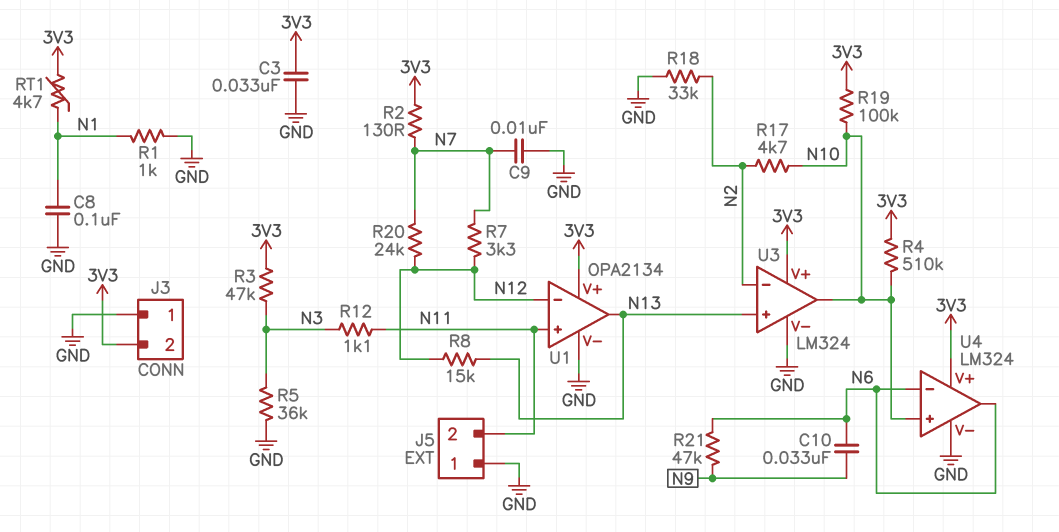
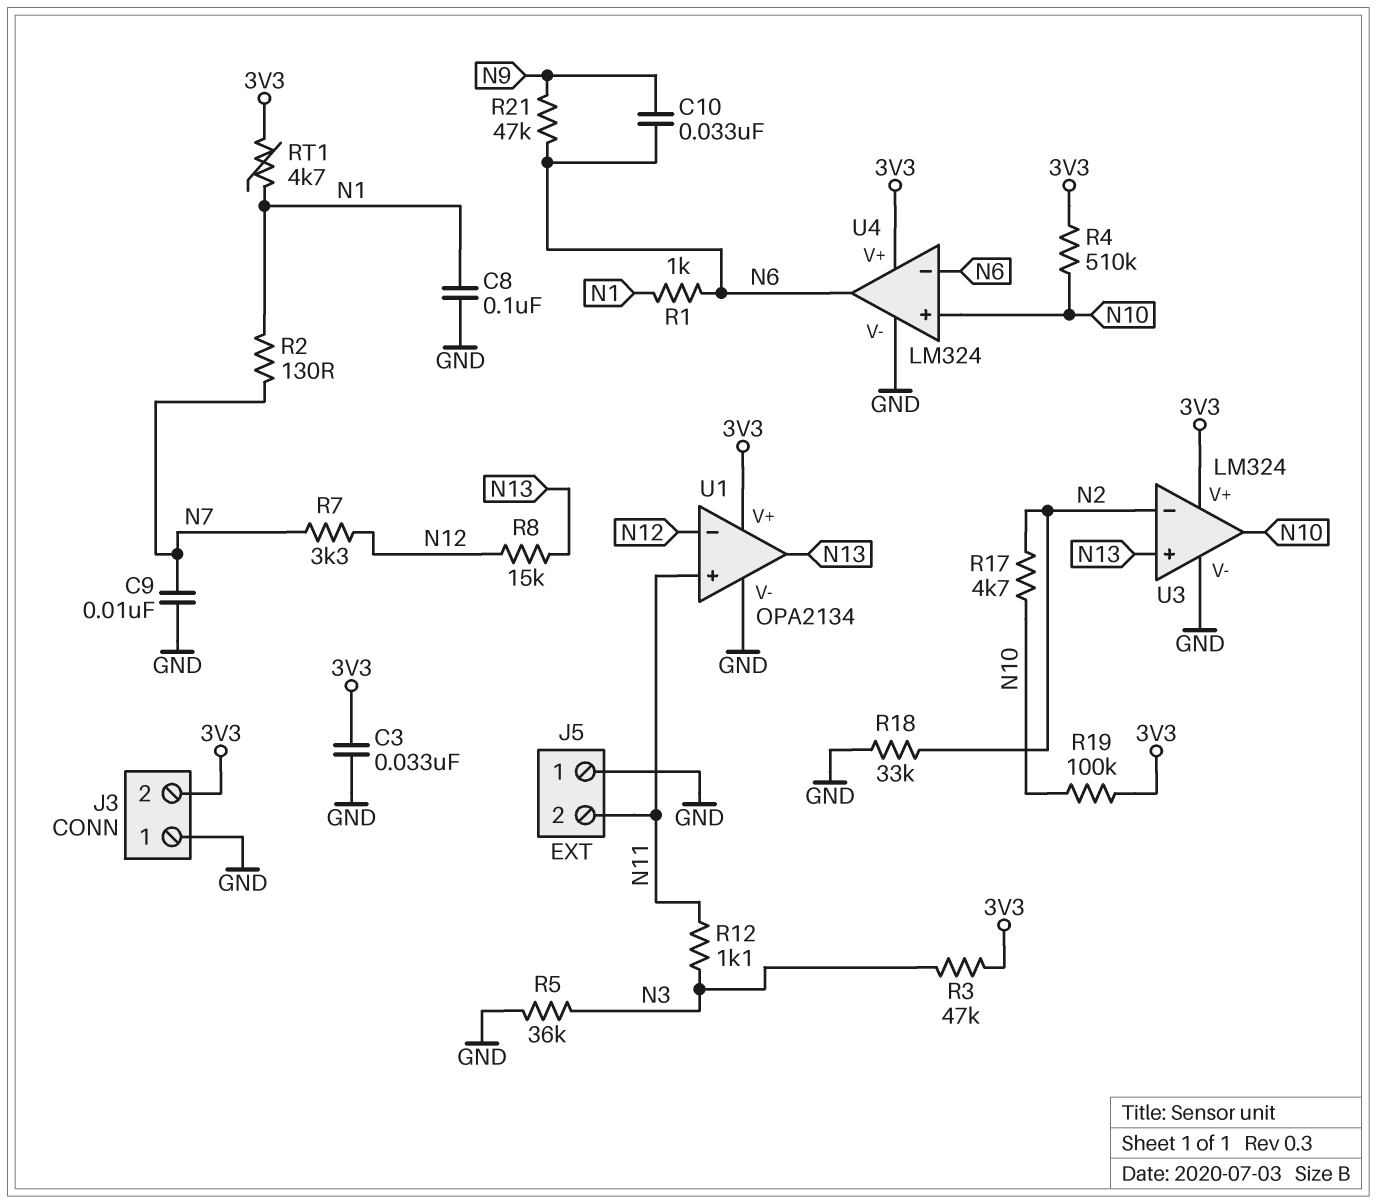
R1: 1k (GND, N1) -> 1k (N1, N6)
R2: 130 (3V3, N7) -> 130 (N1, N7)
R20: 24k (N7, N12) -> none

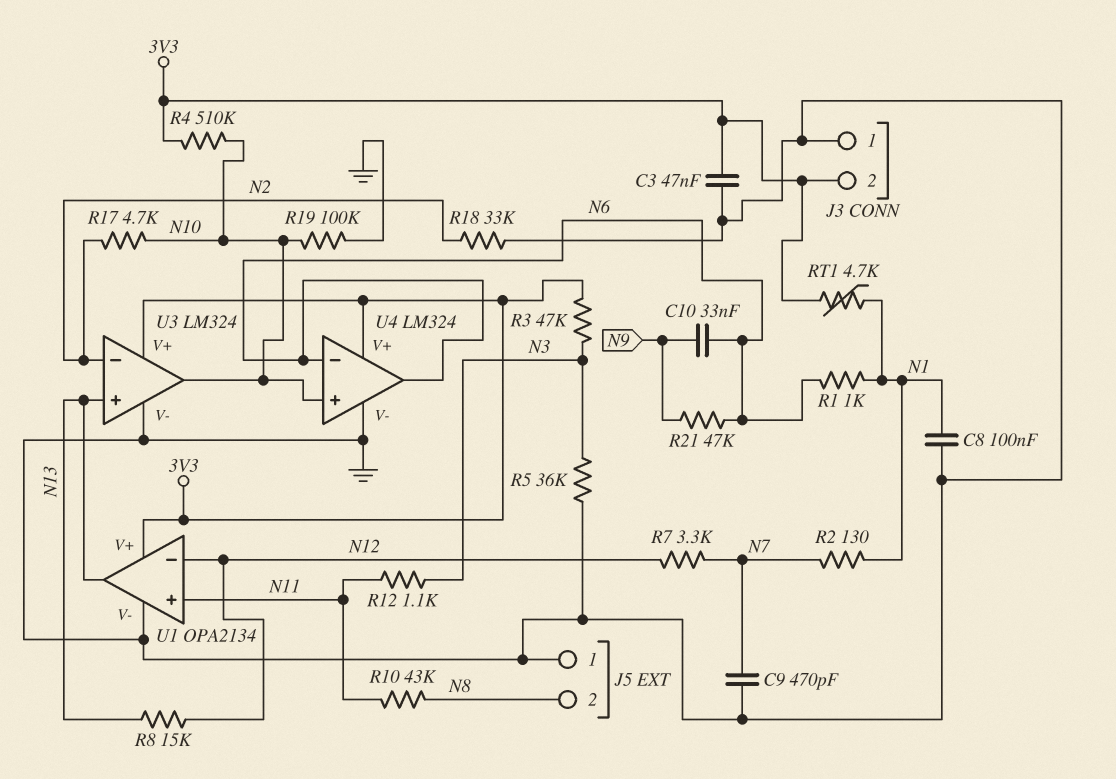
C3: 33nF (3V3, GND) -> 47nF (3V3, GND)
C9: 10nF (GND, N7) -> 470pF (GND, N7)
J5 pin 2: N11 -> N8
R10: none -> 43k (N8, N11)
R19: 100k (3V3, N10) -> 100k (GND, N10)

